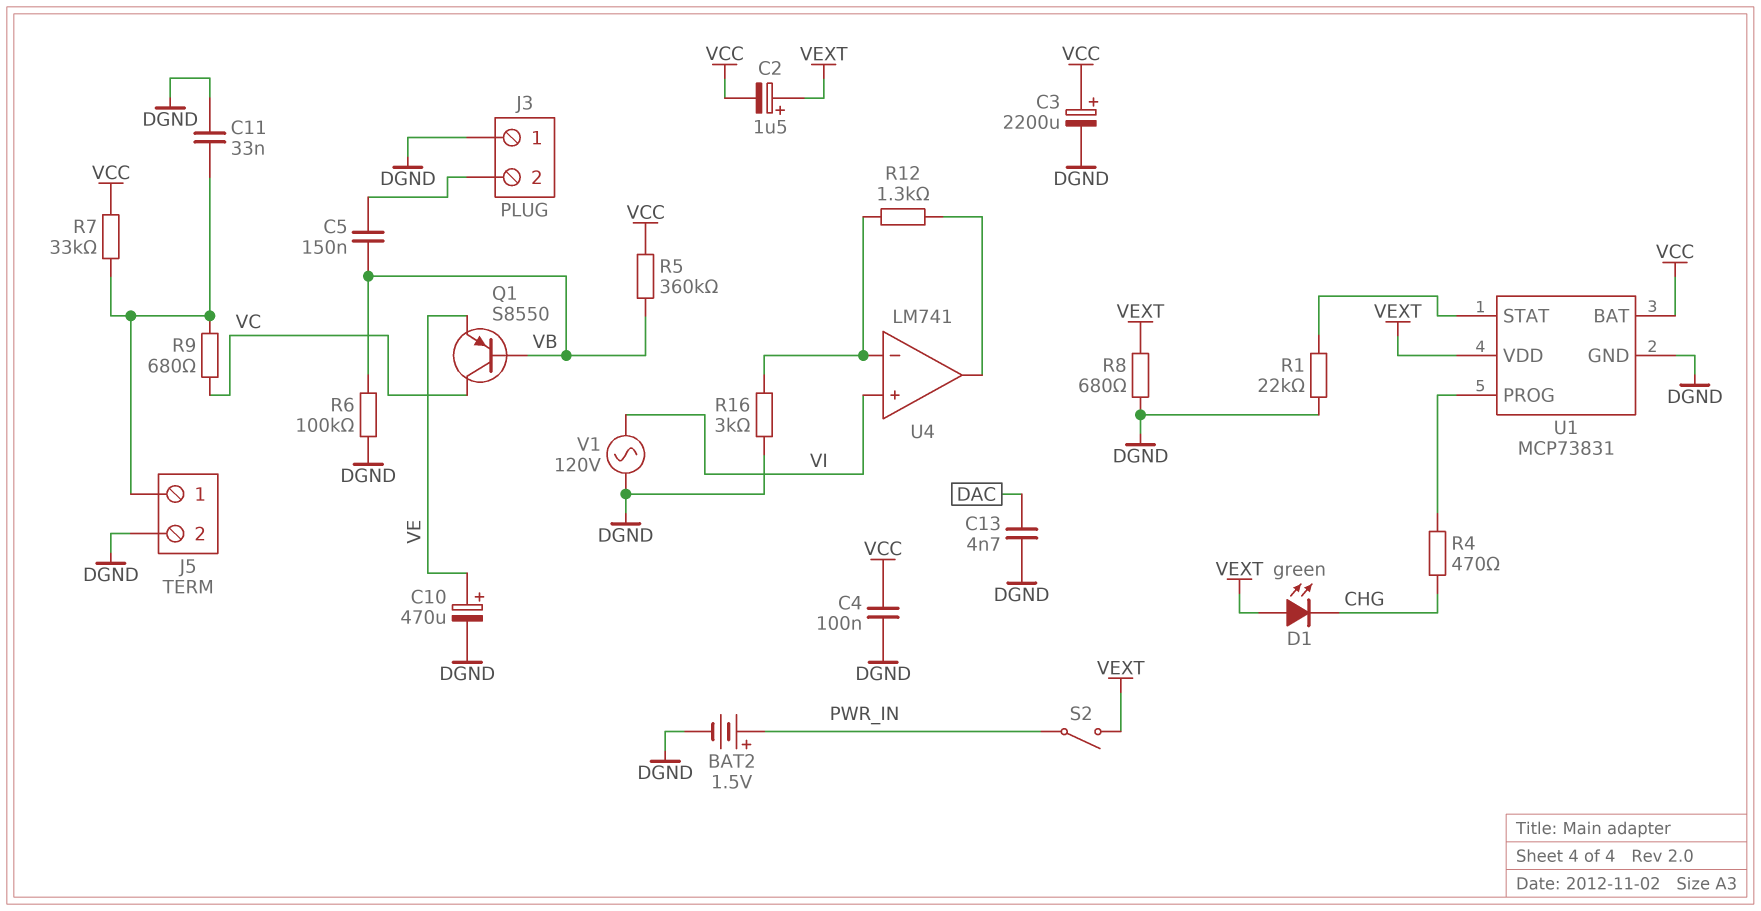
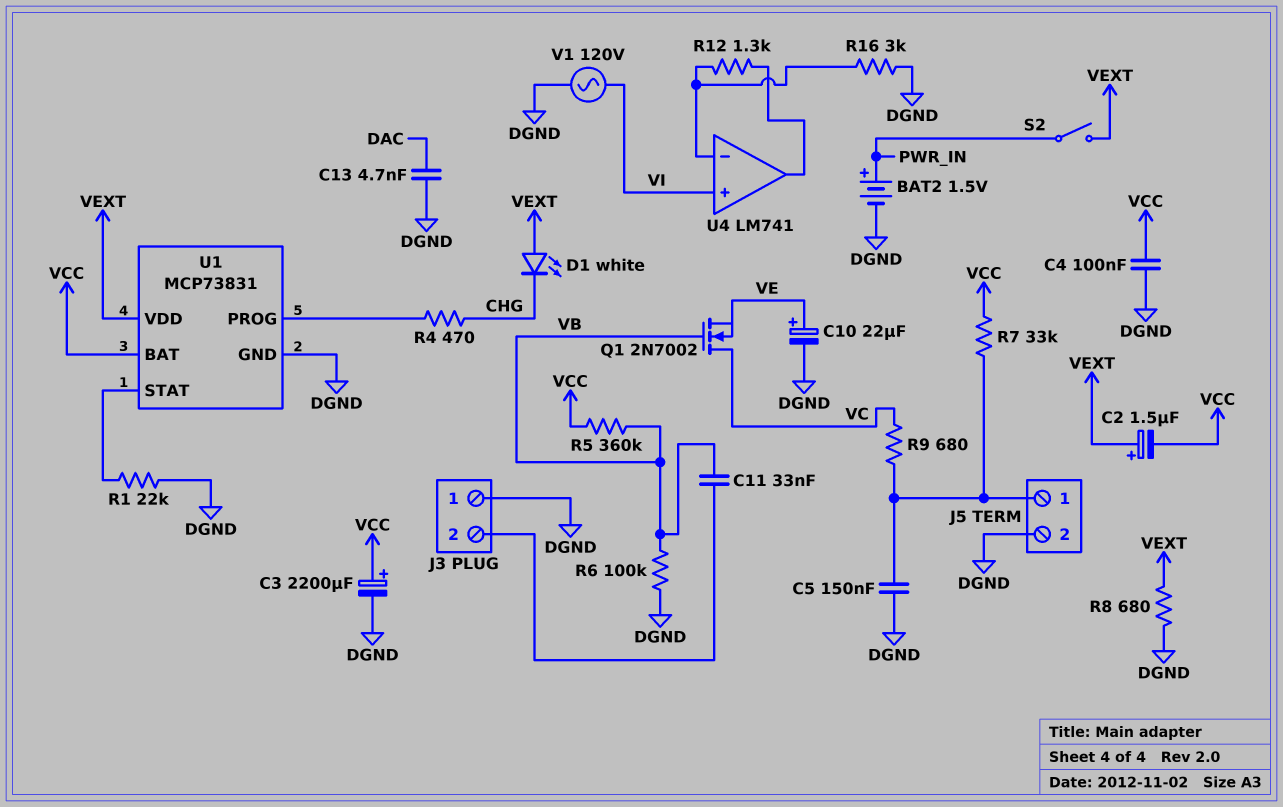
C5: 150nF (J3/2, VB) -> 150nF (DGND, J5/1)
C10: 470uF (plus VE, minus DGND) -> 22uF (plus VE, minus DGND)
C11: 33nF (DGND, J5/1) -> 33nF (J3/2, VB)
D1: LED green (A VEXT, K CHG) -> LED white (A VEXT, K CHG)
Q1: PNP S8550 (B VB, C VC, E VE) -> NMOS 2N7002 (G VB, D VC, S VE)

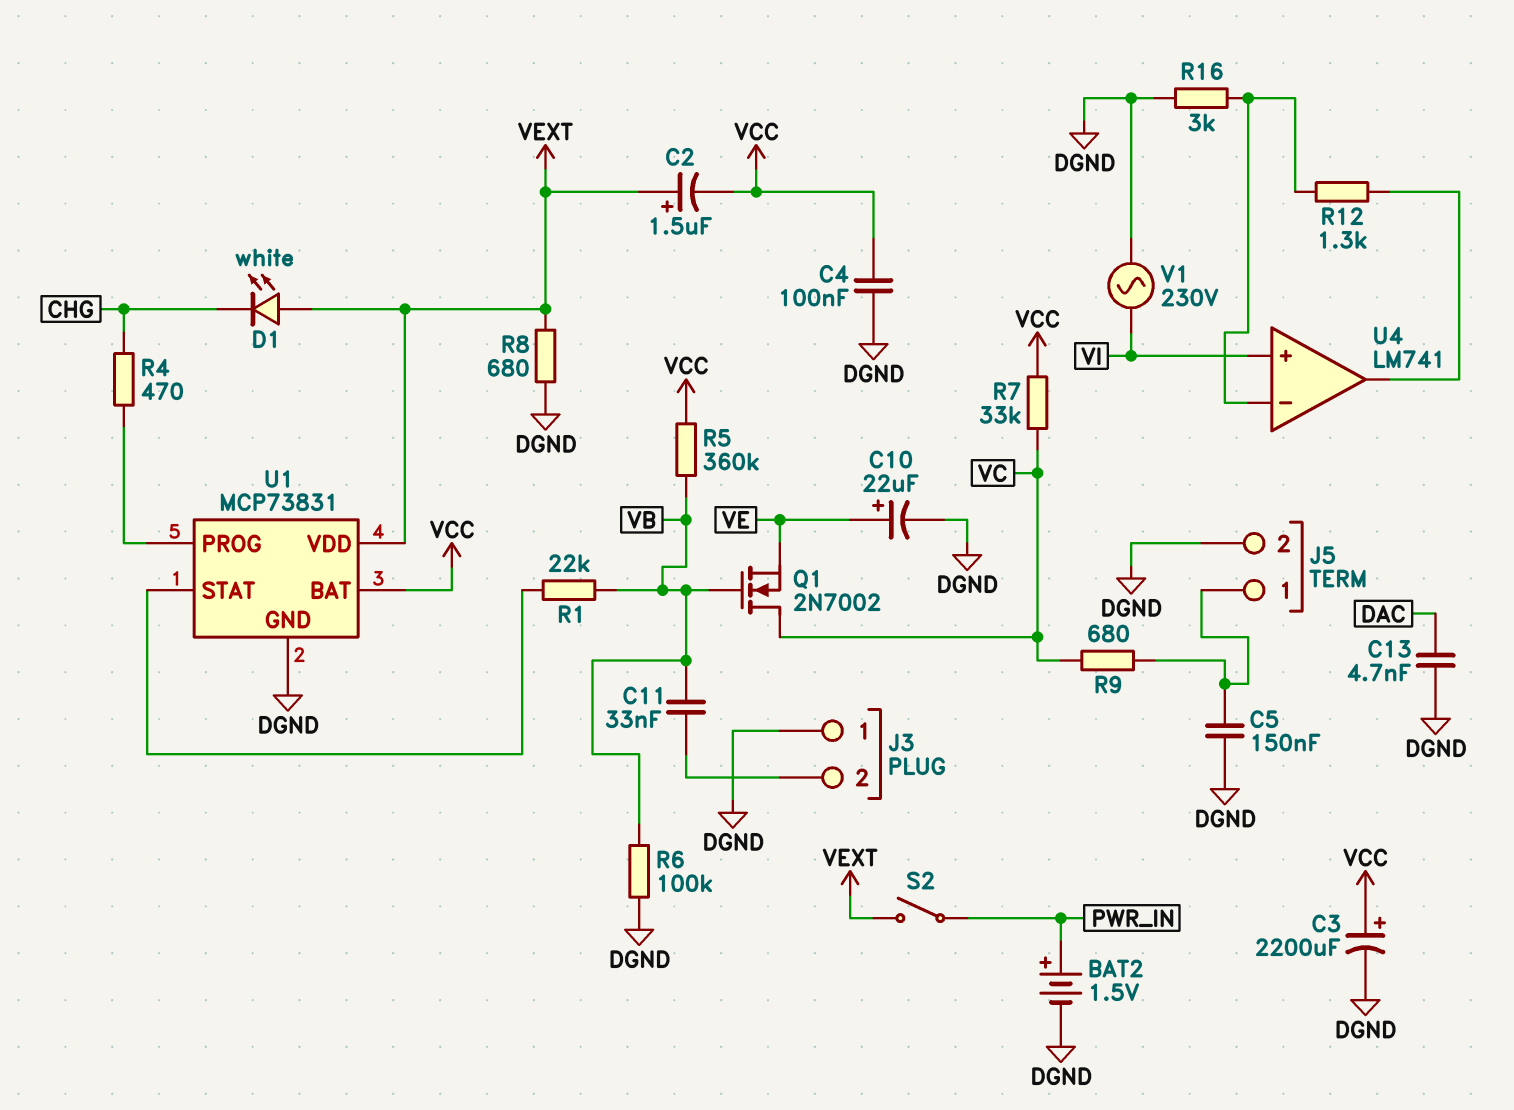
R1: 22k (DGND, U1/STAT) -> 22k (U1/STAT, VB)
R7: 33k (J5/1, VCC) -> 33k (VC, VCC)
V1: AC 120V (DGND, VI) -> AC 230V (DGND, VI)

